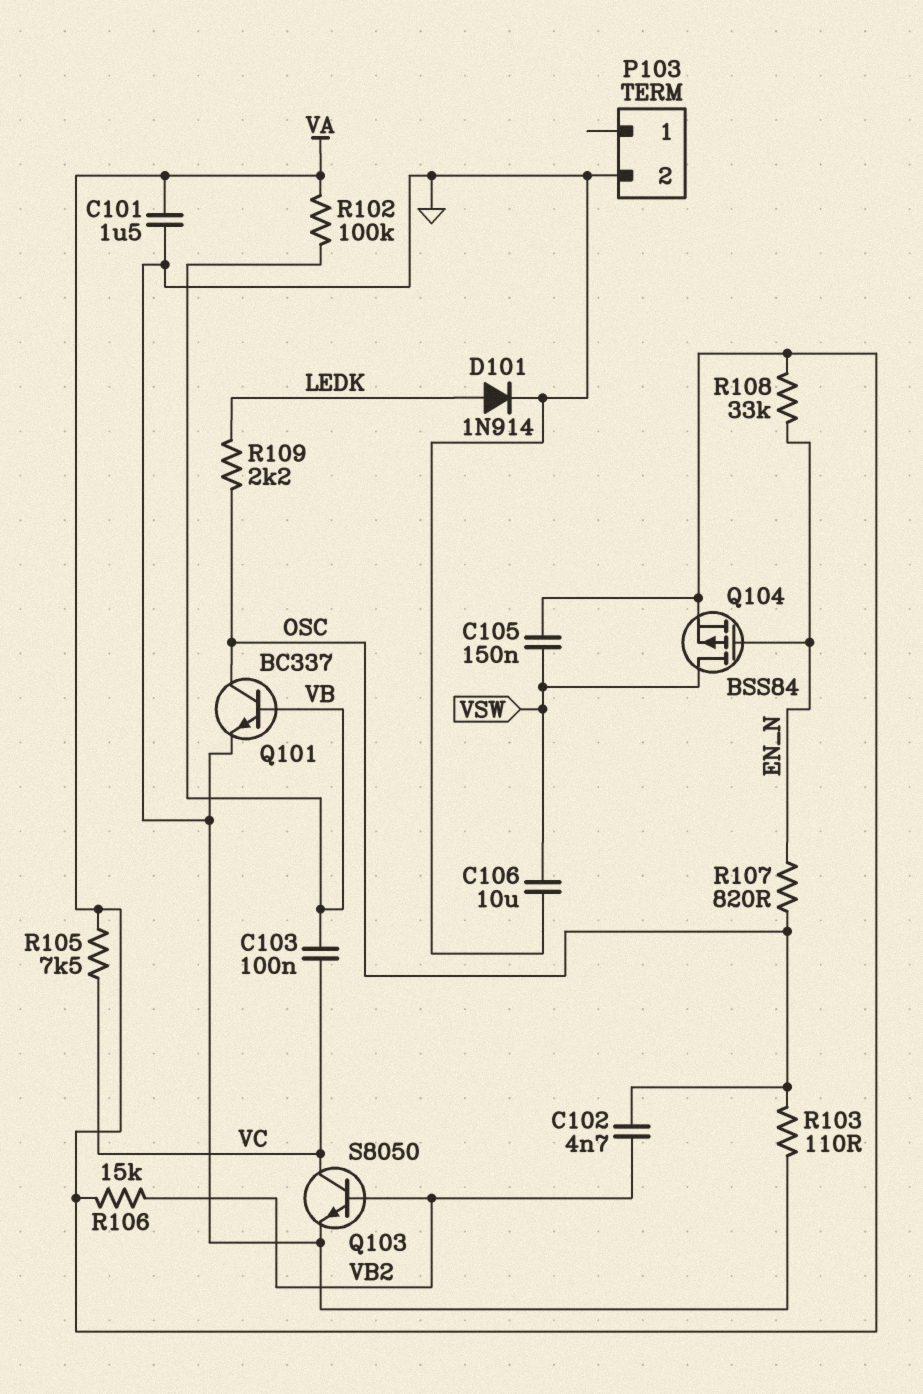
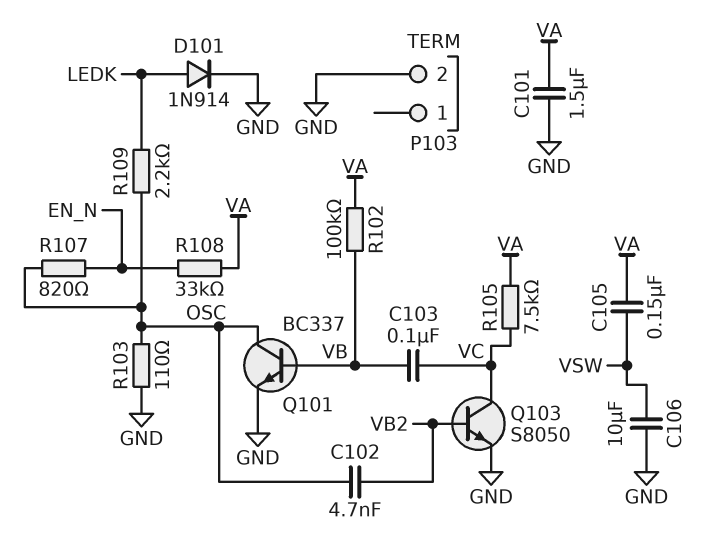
Q104: PMOS BSS84 (G EN_N, D VSW, S VA) -> none
R106: 15k (VA, VB2) -> none

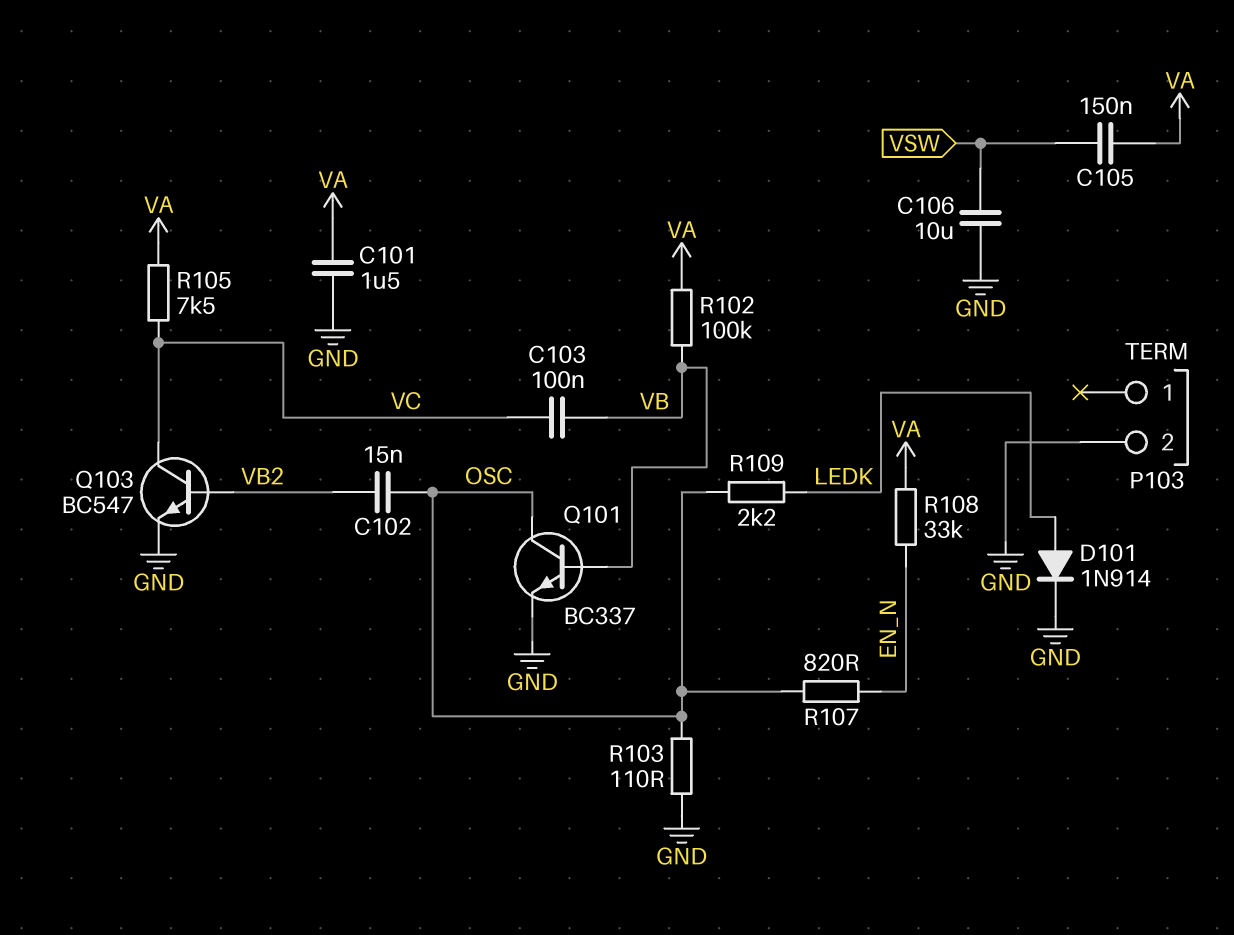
C102: 4.7nF (OSC, VB2) -> 15nF (OSC, VB2)
Q103: NPN S8050 (B VB2, C VC, E GND) -> NPN BC547 (B VB2, C VC, E GND)

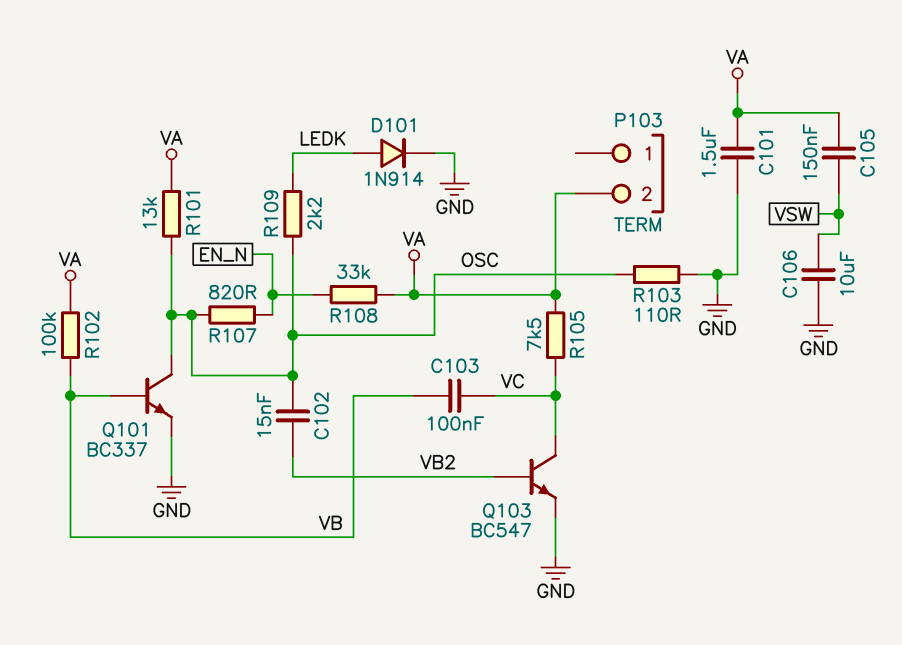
P103 pin 2: GND -> VA
R101: none -> 13k (OSC, VA)

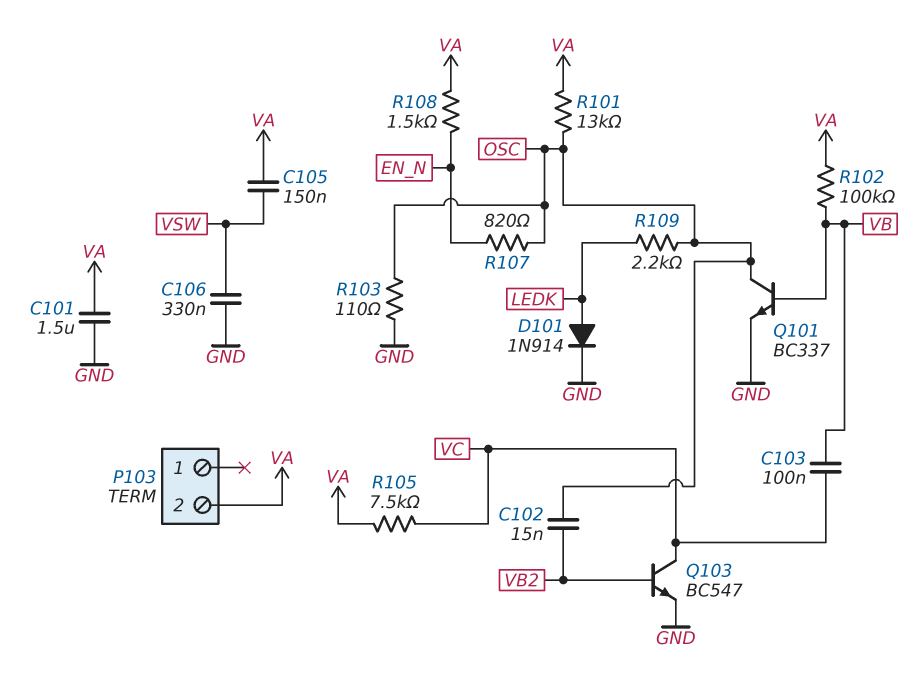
C106: 10uF (GND, VSW) -> 330nF (GND, VSW)
R108: 33k (EN_N, VA) -> 1.5k (EN_N, VA)

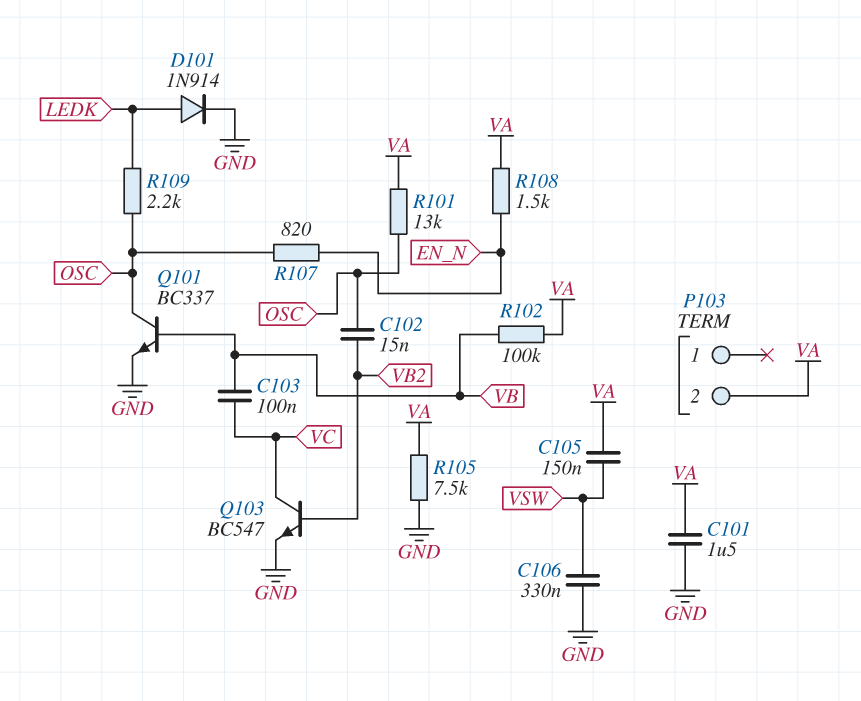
R103: 110 (GND, OSC) -> none
R105: 7.5k (VA, VC) -> 7.5k (GND, VA)

